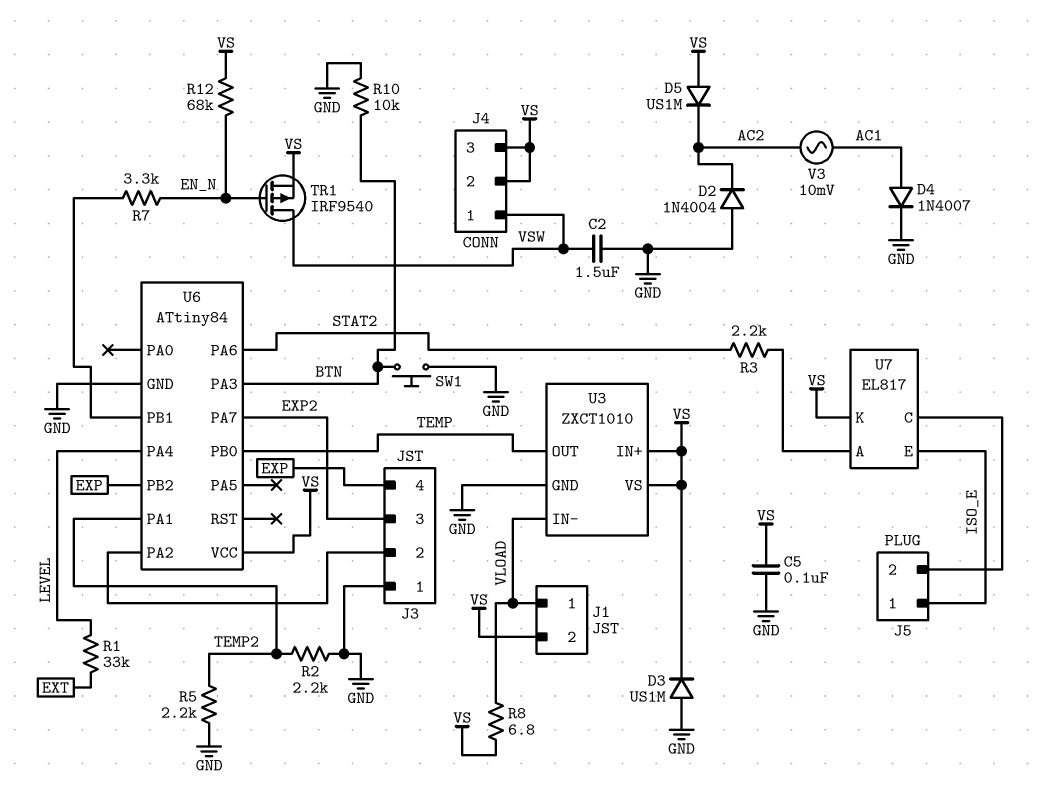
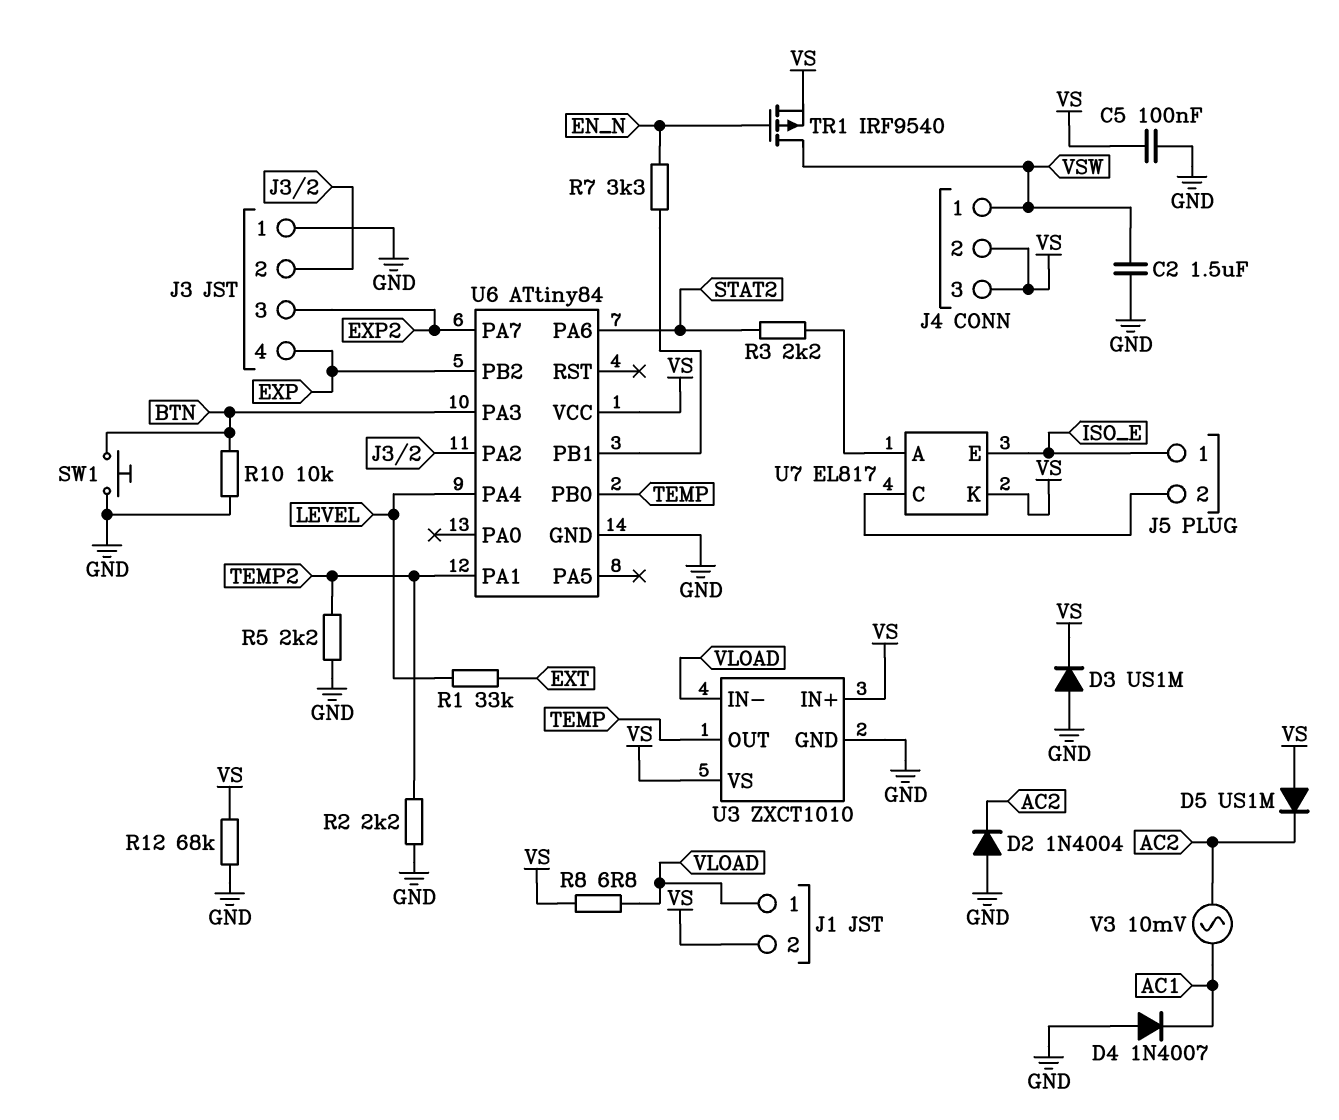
D4: diode 1N4007 (A AC1, K GND) -> diode 1N4007 (A GND, K AC1)
R12: 68k (EN_N, VS) -> 68k (GND, VS)

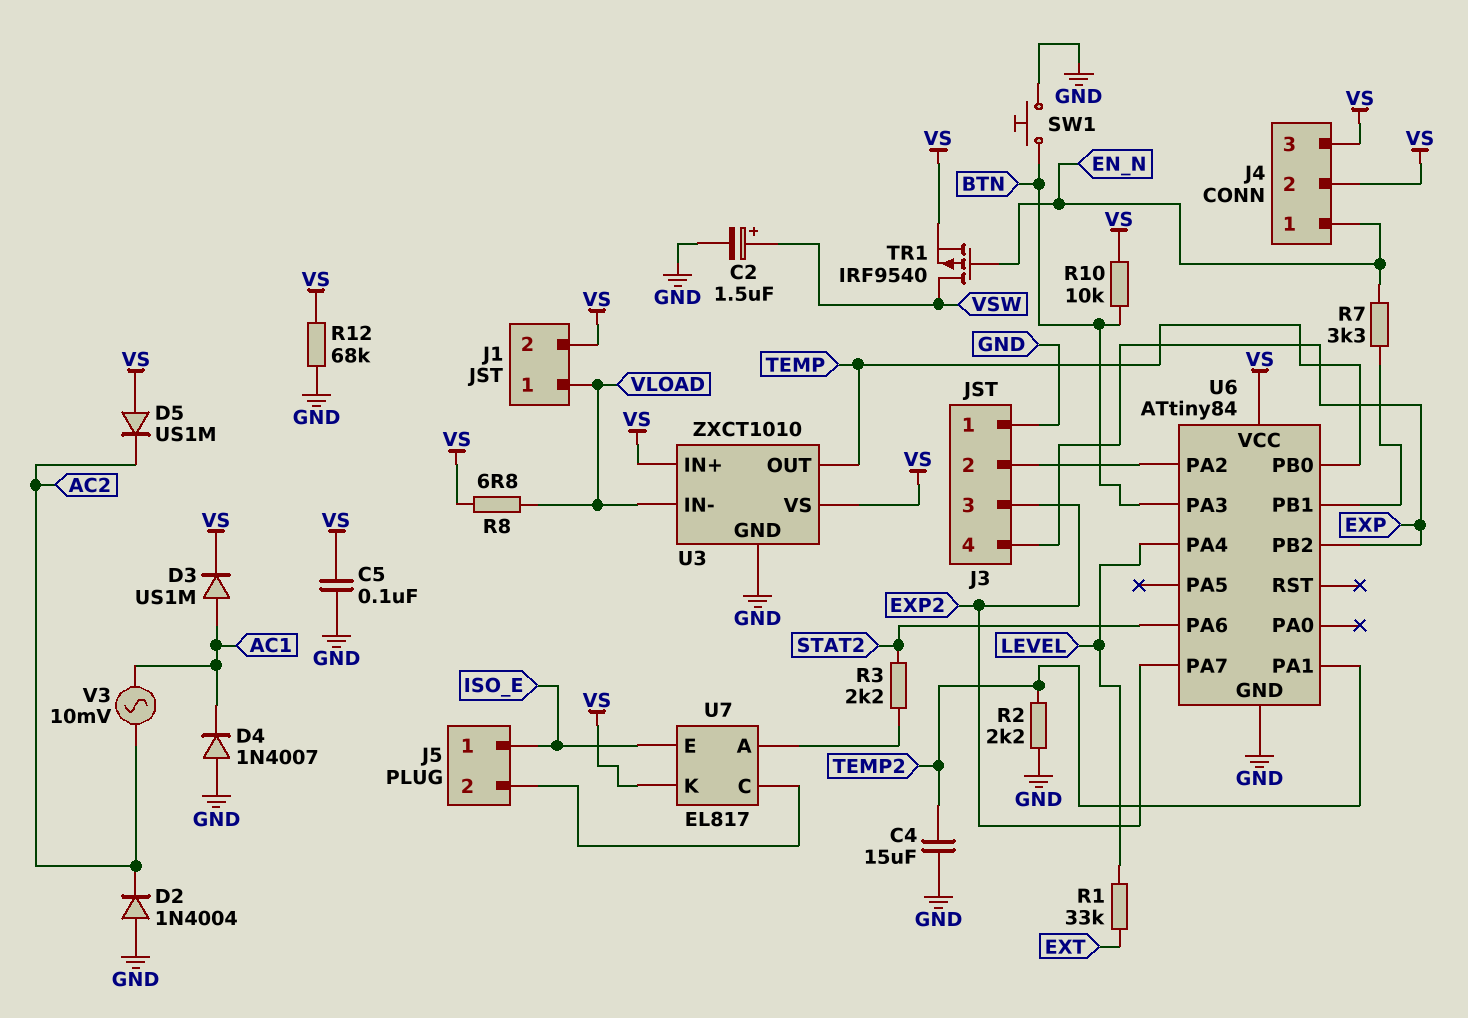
C2: 1.5uF (GND, VSW) -> 1.5uF (plus VSW, minus GND)
C4: none -> 15uF (GND, TEMP2)
D3: diode US1M (A GND, K VS) -> diode US1M (A AC1, K VS)
J4 pin 1: VSW -> EN_N
R5: 2.2k (GND, TEMP2) -> none
R10: 10k (BTN, GND) -> 10k (BTN, VS)

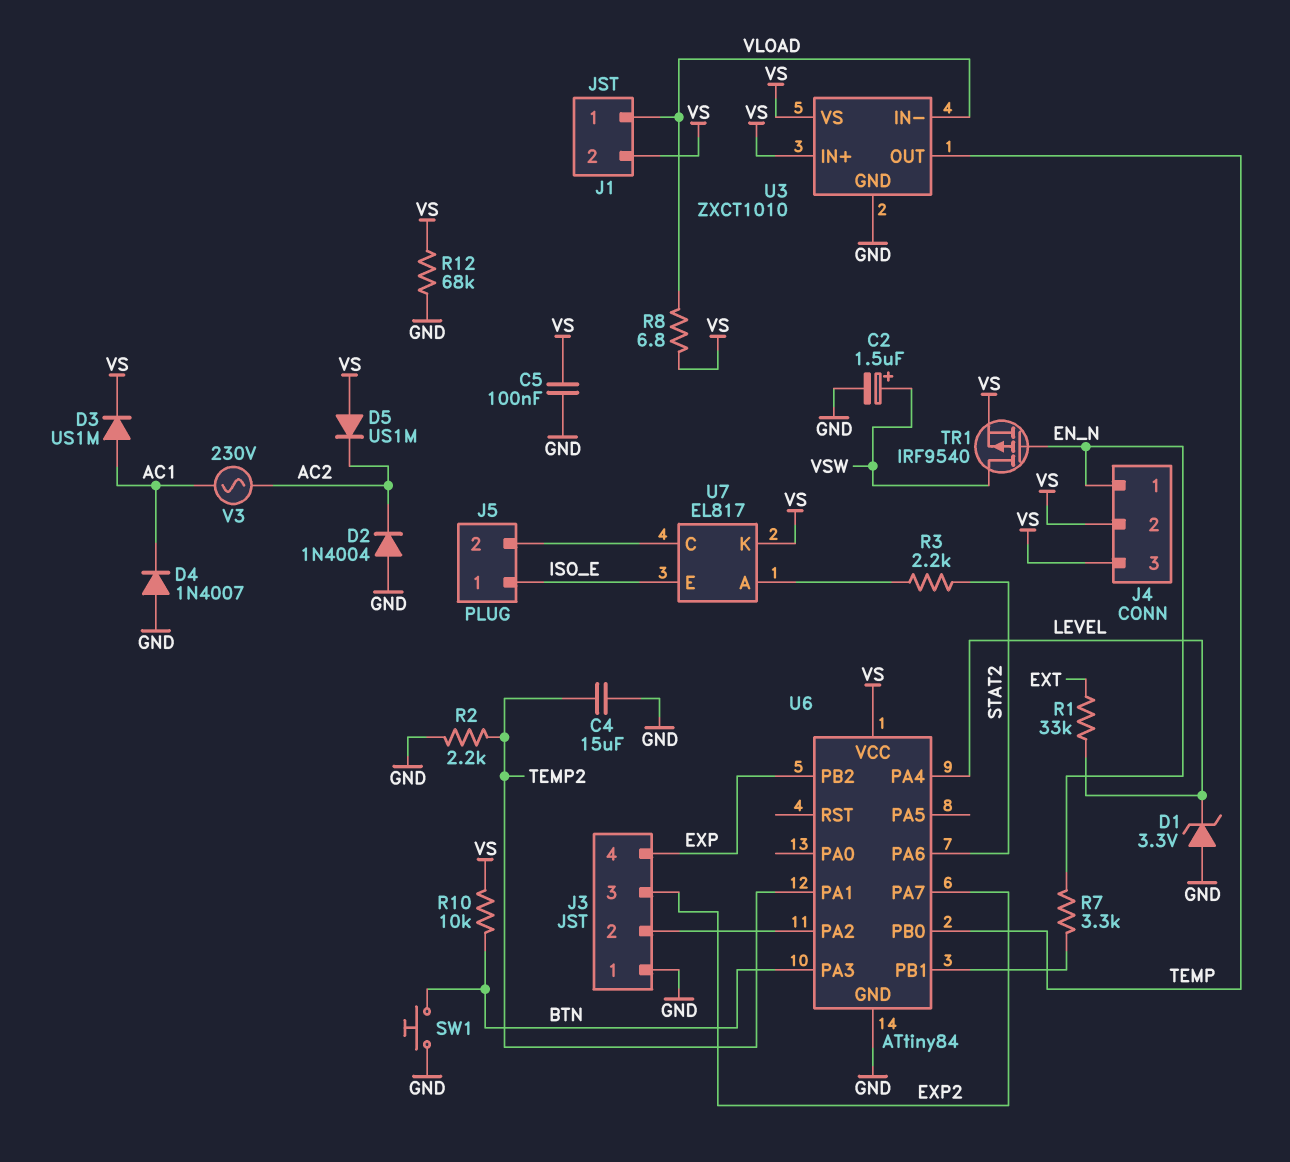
D1: none -> zener 3.3V (A GND, K LEVEL)
V3: AC 10mV (AC1, AC2) -> AC 230V (AC1, AC2)

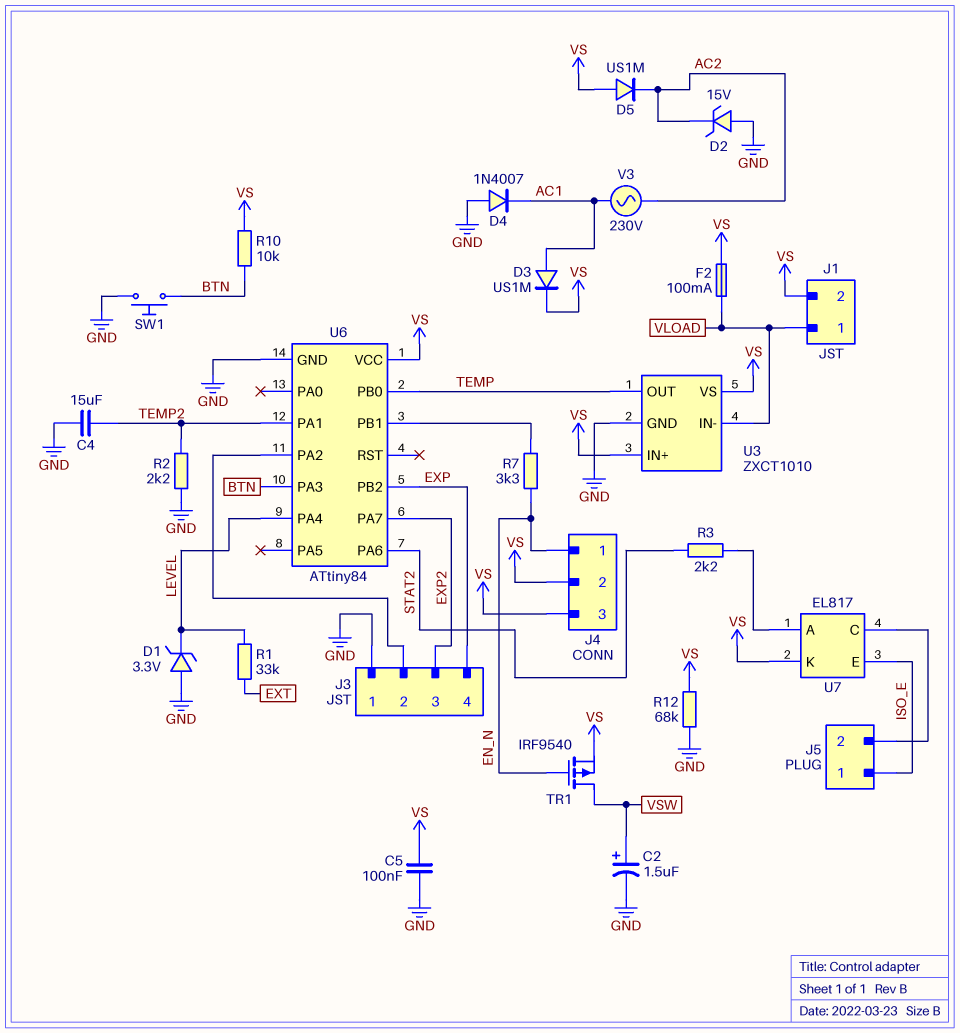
D2: diode 1N4004 (A GND, K AC2) -> zener 15V (A GND, K AC2)
F2: none -> 100mA (VLOAD, VS)
R8: 6.8 (VLOAD, VS) -> none

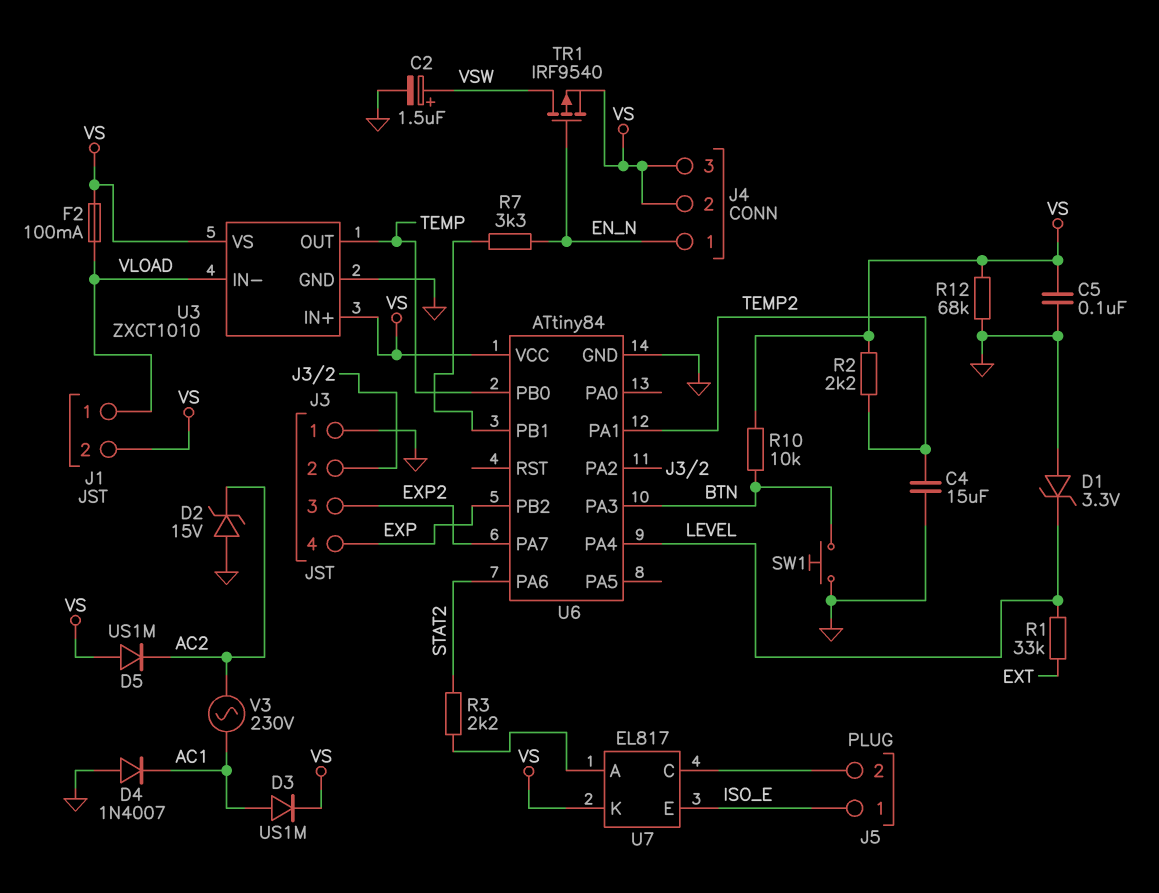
R2: 2.2k (GND, TEMP2) -> 2.2k (TEMP2, VS)

